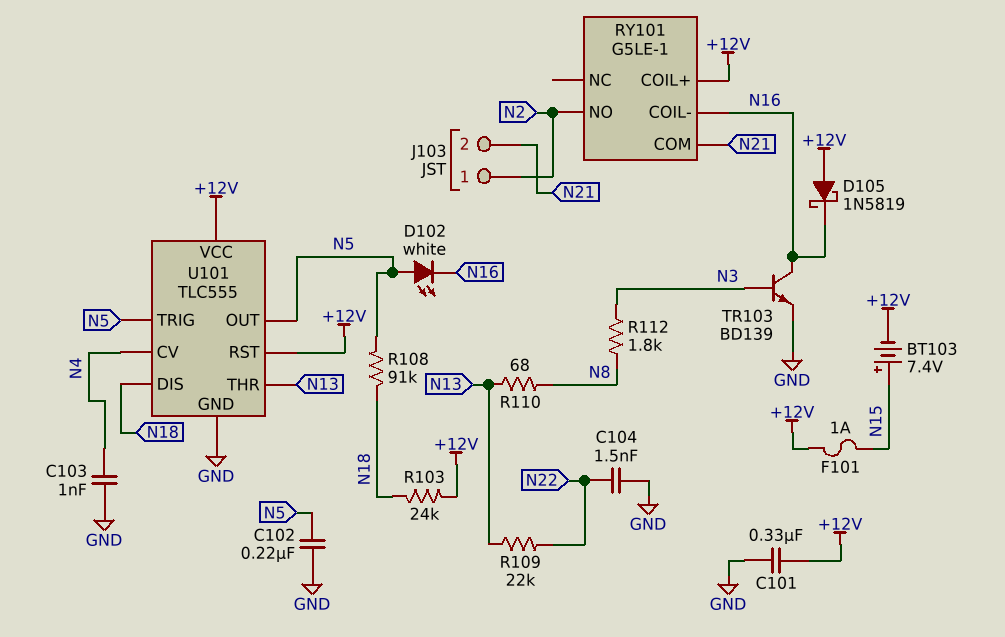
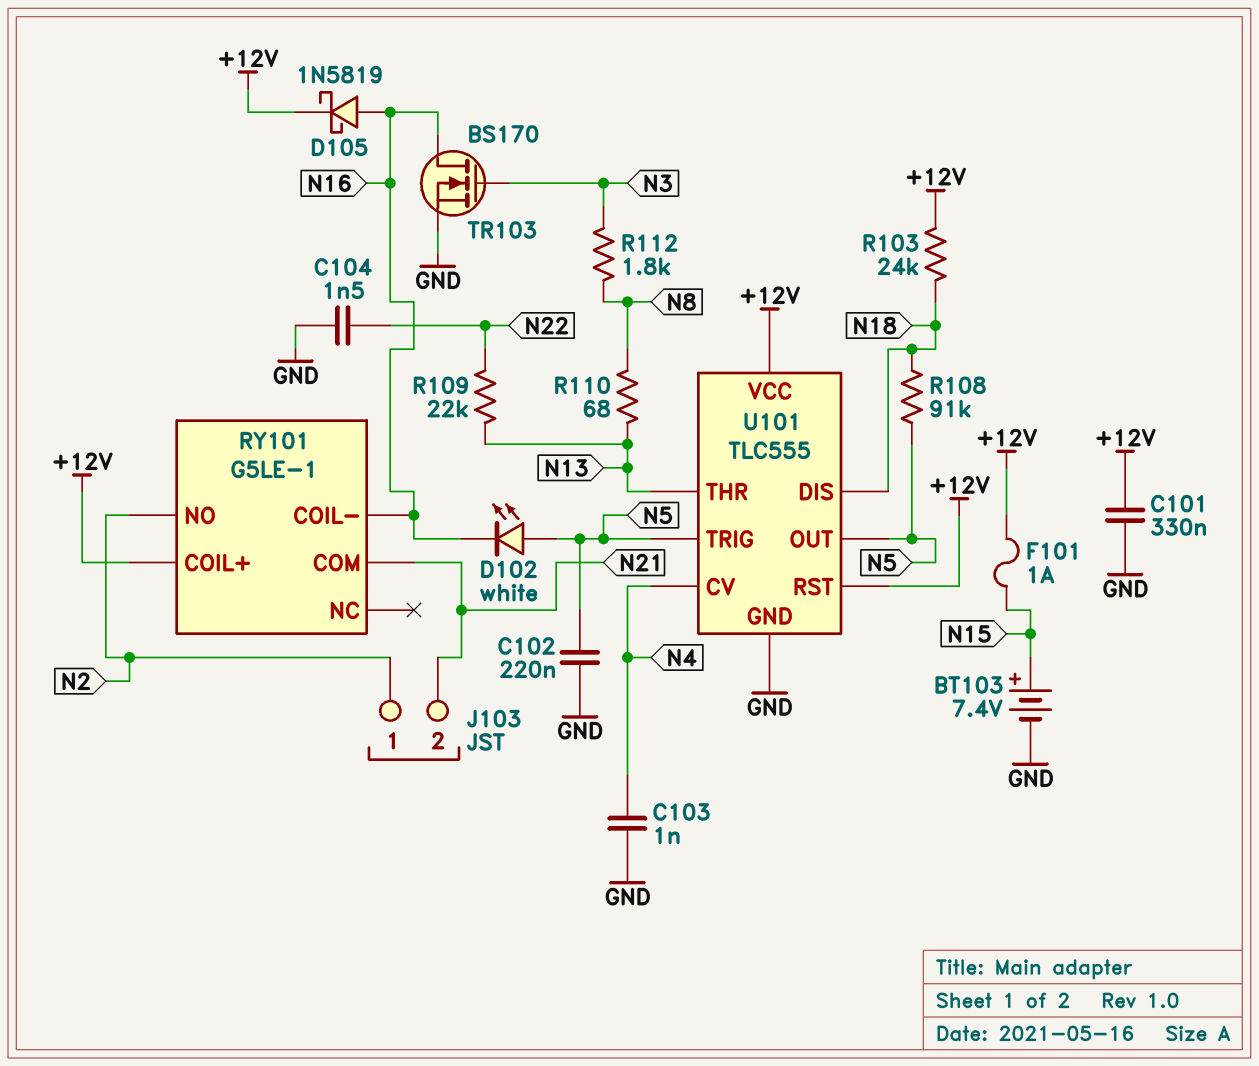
BT103: 7.4V (plus N15, minus +12V) -> 7.4V (plus N15, minus GND)
D105: schottky 1N5819 (A +12V, K N16) -> schottky 1N5819 (A N16, K +12V)
TR103: NPN BD139 (B N3, C N16, E GND) -> NMOS BS170 (G N3, D N16, S GND)

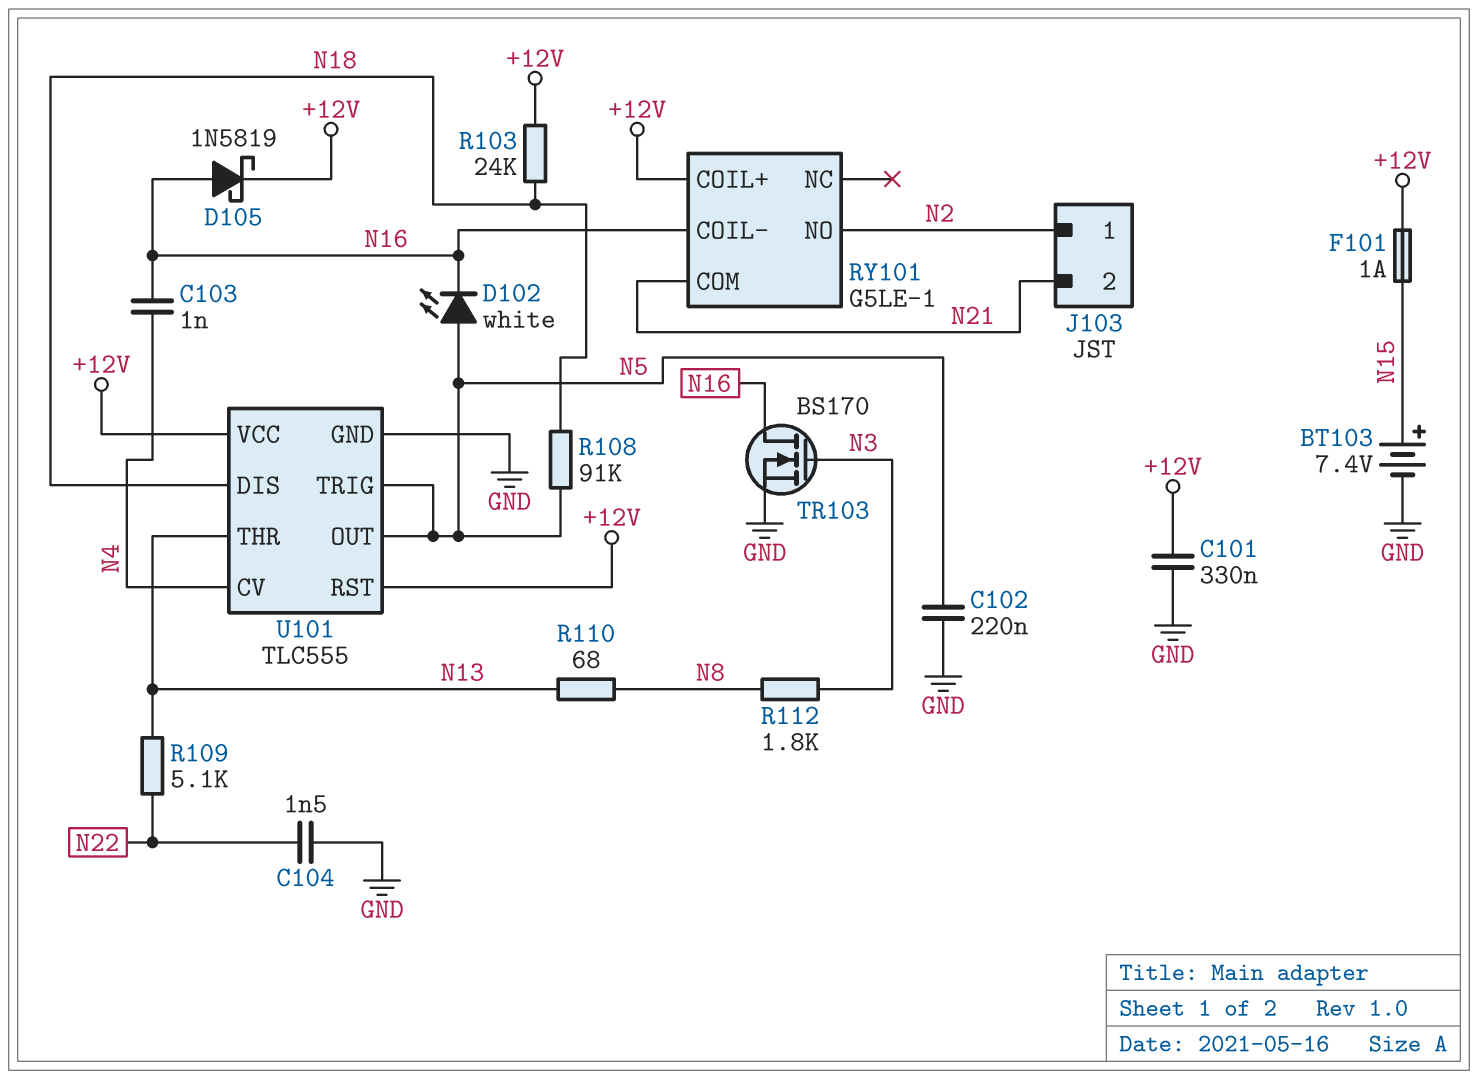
C103: 1nF (GND, N4) -> 1nF (N4, N16)
R109: 22k (N13, N22) -> 5.1k (N13, N22)

